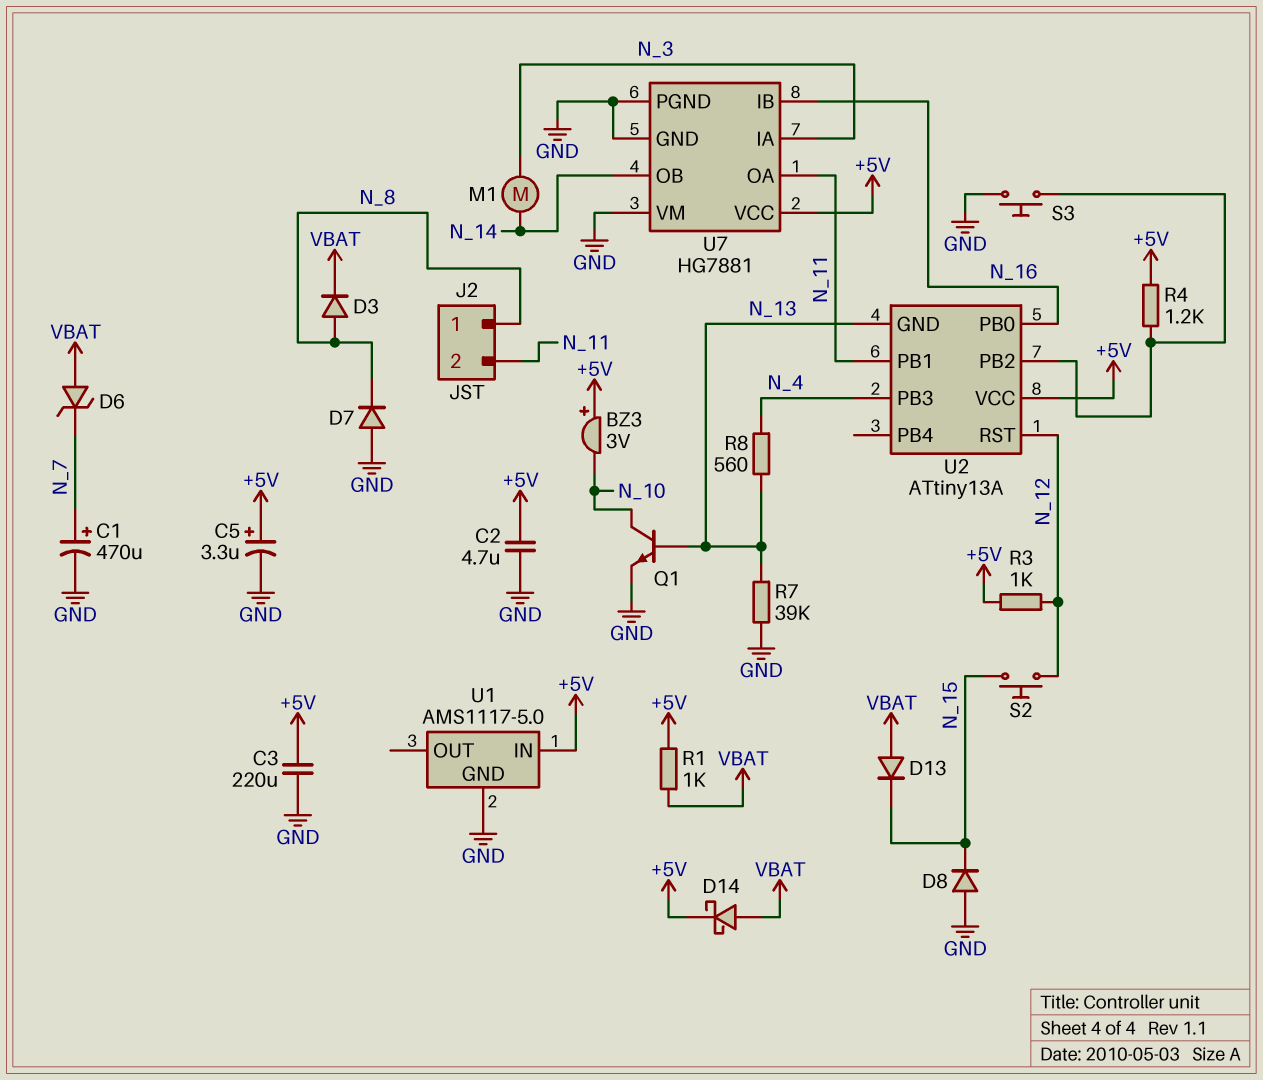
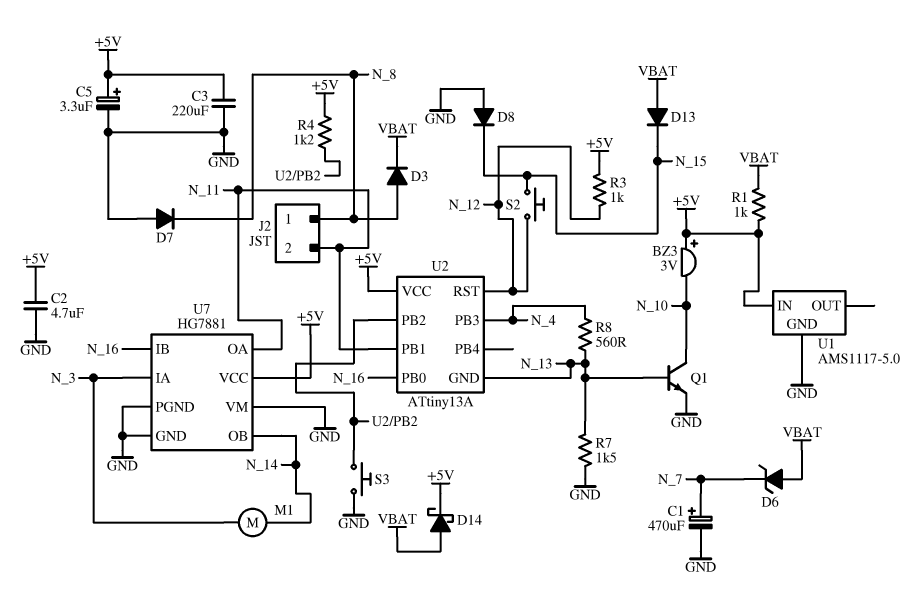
R7: 39k (GND, N_13) -> 1.5k (GND, N_13)

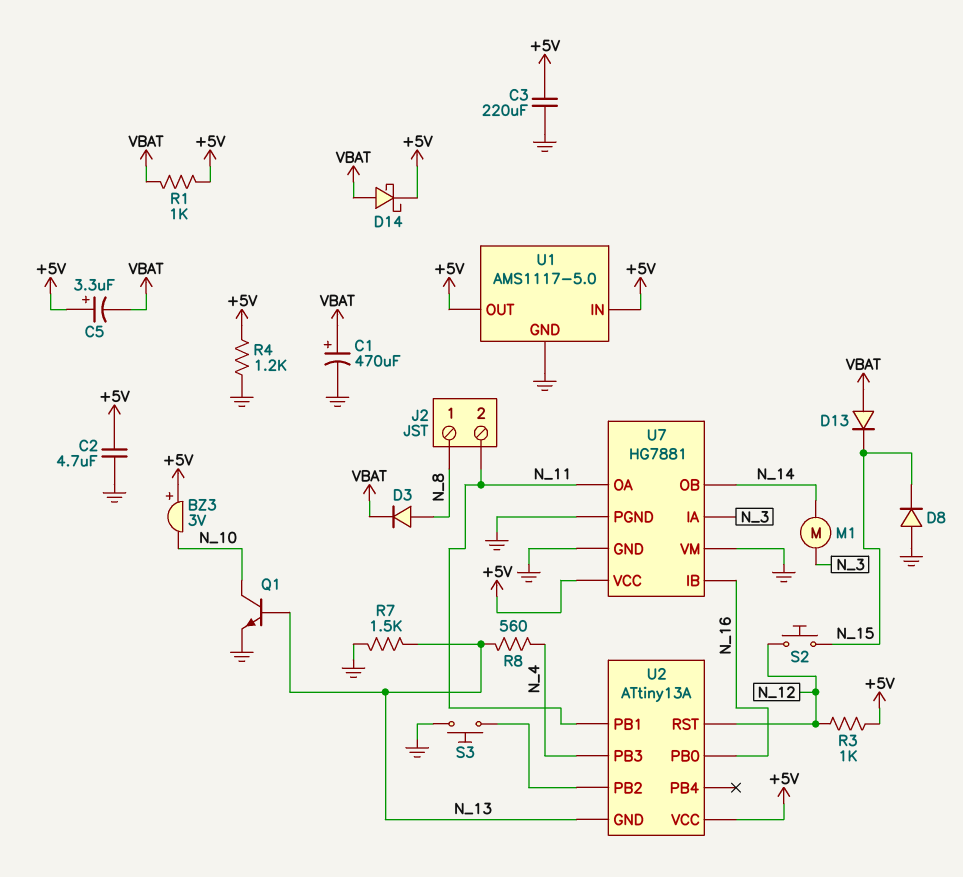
C1: 470uF (plus N_7, minus GND) -> 470uF (plus VBAT, minus GND)
C5: 3.3uF (plus +5V, minus GND) -> 3.3uF (plus +5V, minus VBAT)
D6: zener (A VBAT, K N_7) -> none
D7: diode (A GND, K N_8) -> none
R4: 1.2k (+5V, U2/PB2) -> 1.2k (+5V, GND)
U1 pin OUT: none -> +5V

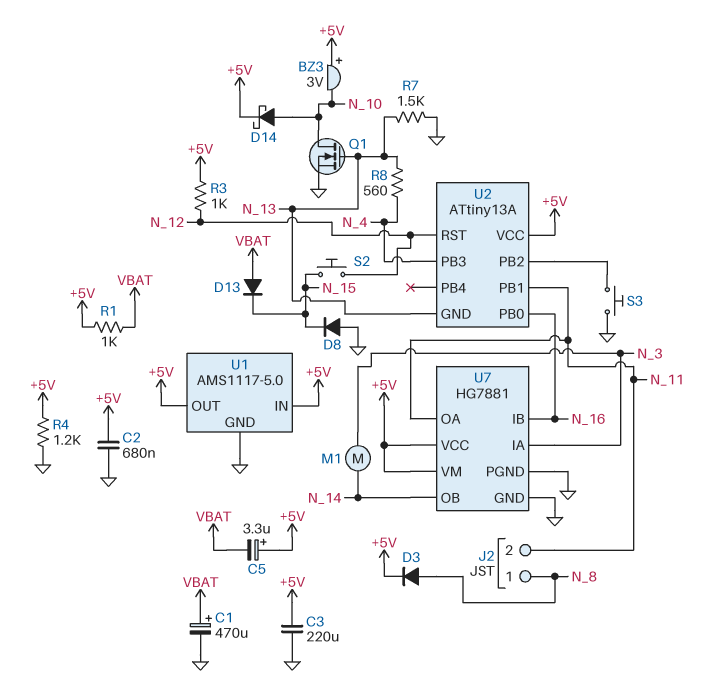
C2: 4.7uF (+5V, GND) -> 680nF (+5V, GND)
D3: diode (A N_8, K VBAT) -> diode (A N_8, K +5V)
D14: schottky (A VBAT, K +5V) -> schottky (A N_10, K +5V)
Q1: NPN (B N_13, C N_10, E GND) -> NMOS (G N_13, D N_10, S GND)
U7 pin VM: GND -> +5V

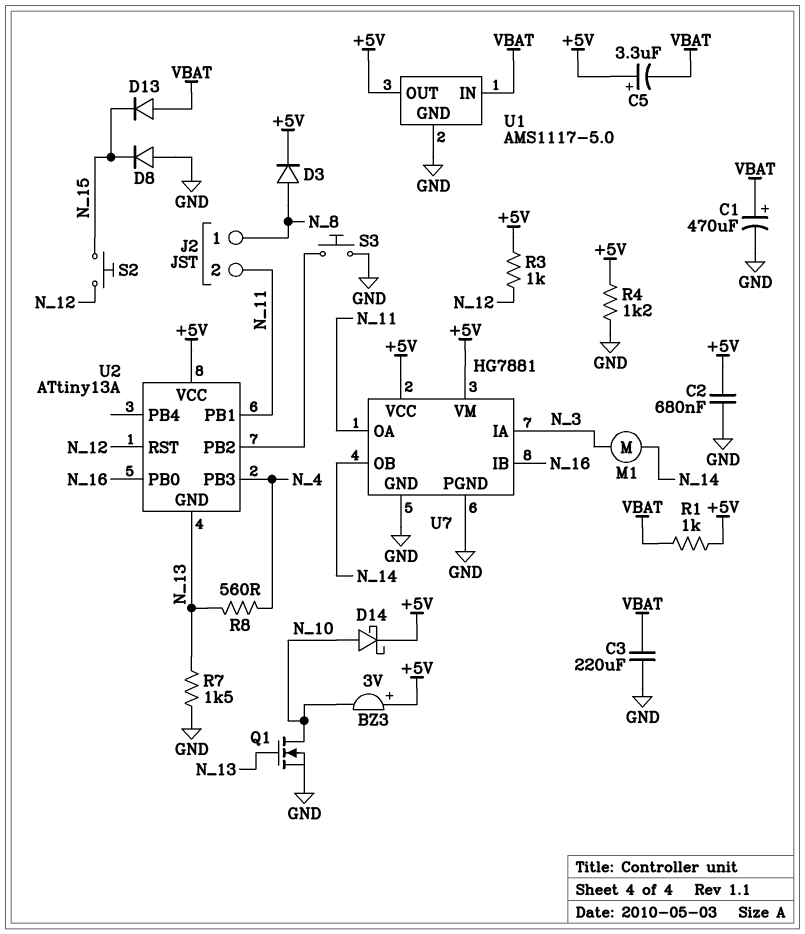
C3: 220uF (+5V, GND) -> 220uF (GND, VBAT)
U1 pin IN: +5V -> VBAT

